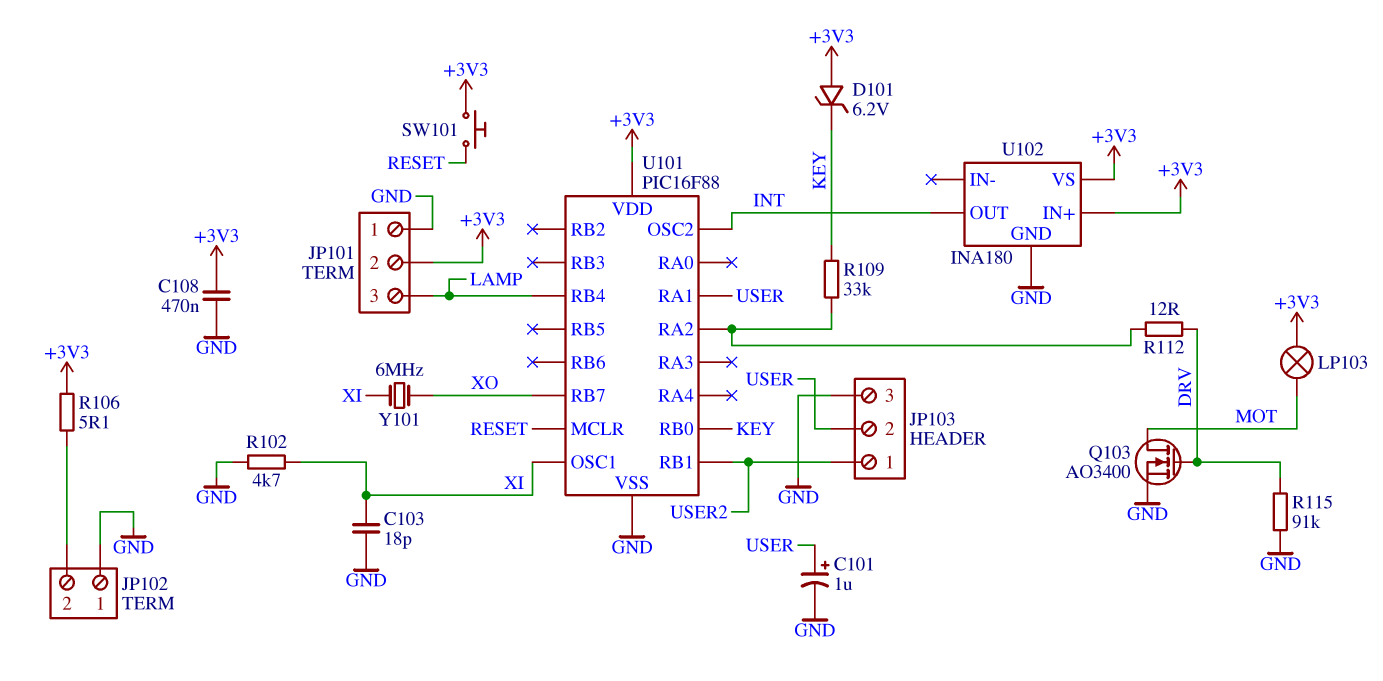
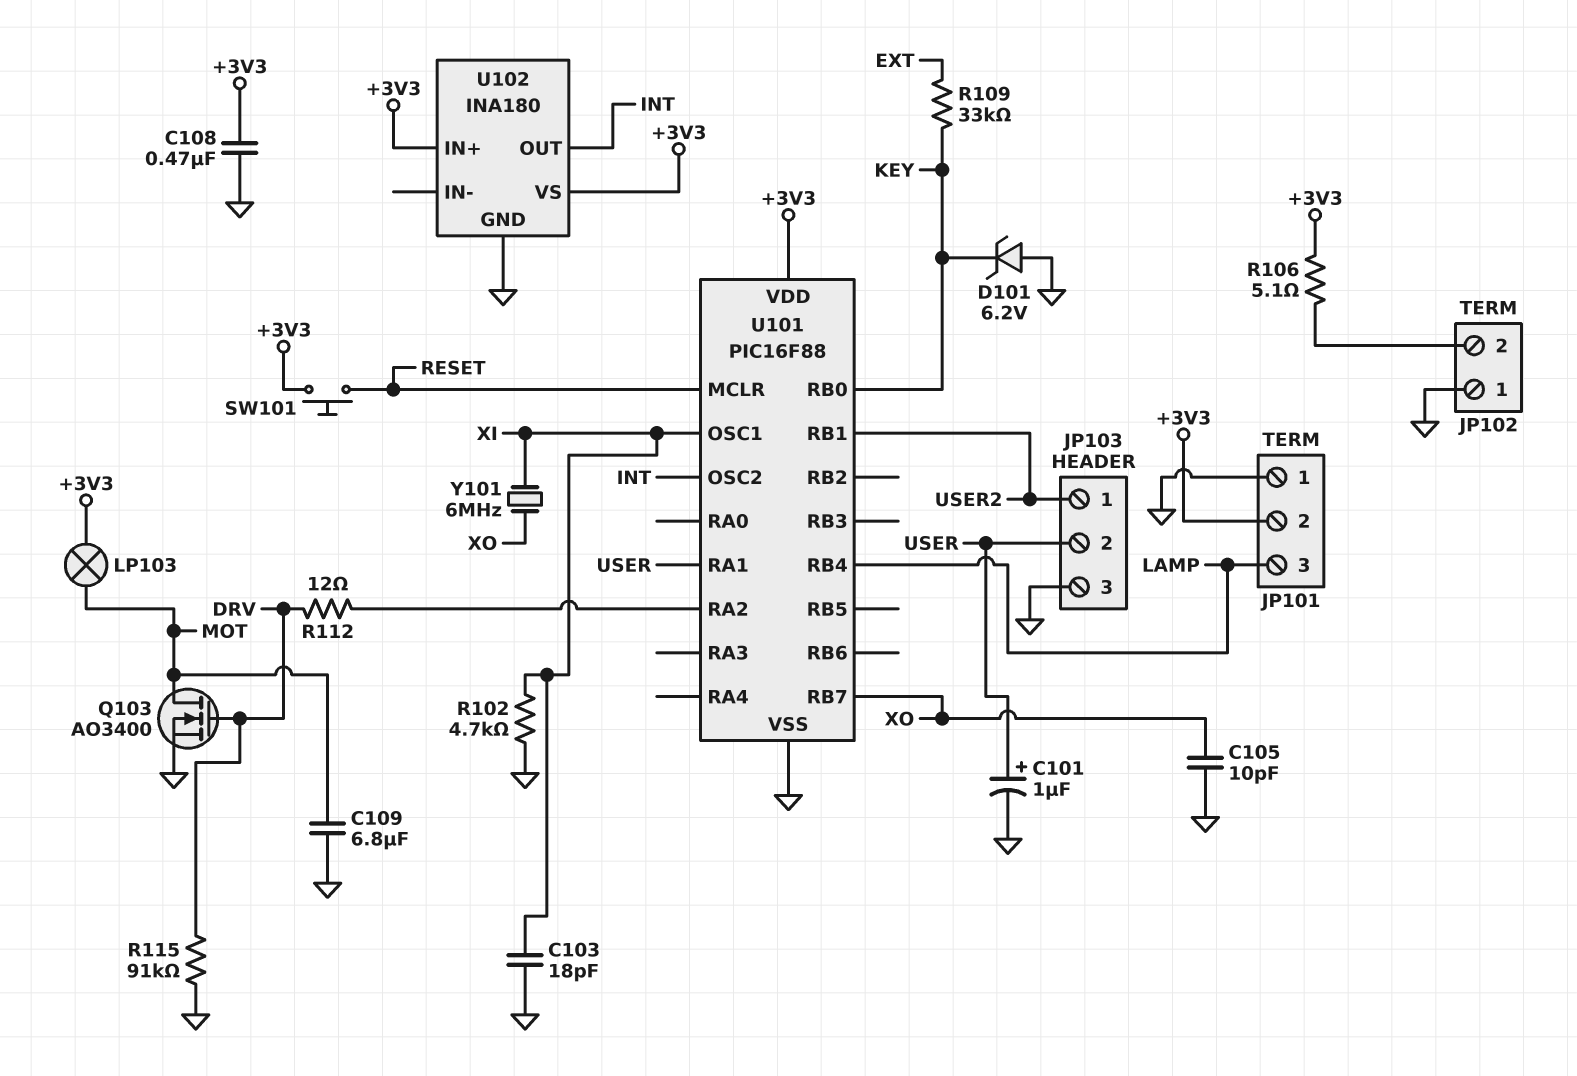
C105: none -> 10pF (GND, XO)
C109: none -> 6.8uF (GND, MOT)
D101: zener 6.2V (A +3V3, K KEY) -> zener 6.2V (A GND, K KEY)
R109: 33k (KEY, U101/RA2) -> 33k (EXT, KEY)

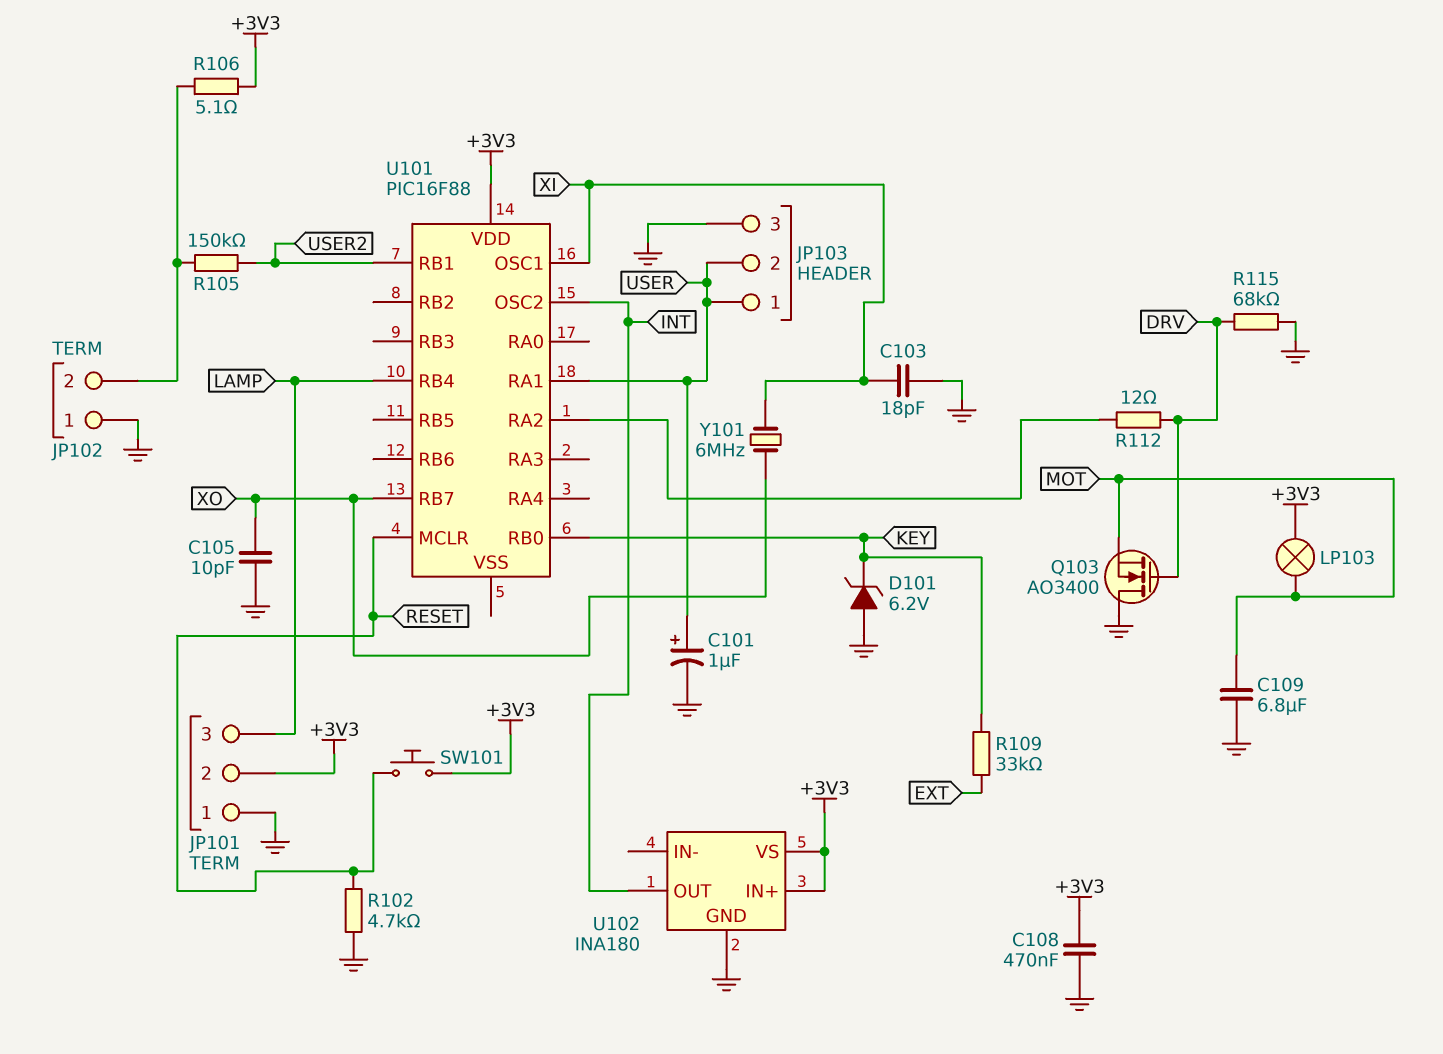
JP103 pin 1: USER2 -> USER
Q103: NMOS AO3400 (G DRV, D MOT, S GND) -> NMOS AO3400 (G DRV, D GND, S MOT)
R102: 4.7k (GND, XI) -> 4.7k (GND, RESET)
R105: none -> 150k (JP102/2, USER2)
R115: 91k (DRV, GND) -> 68k (DRV, GND)
U101 pin VSS: GND -> none

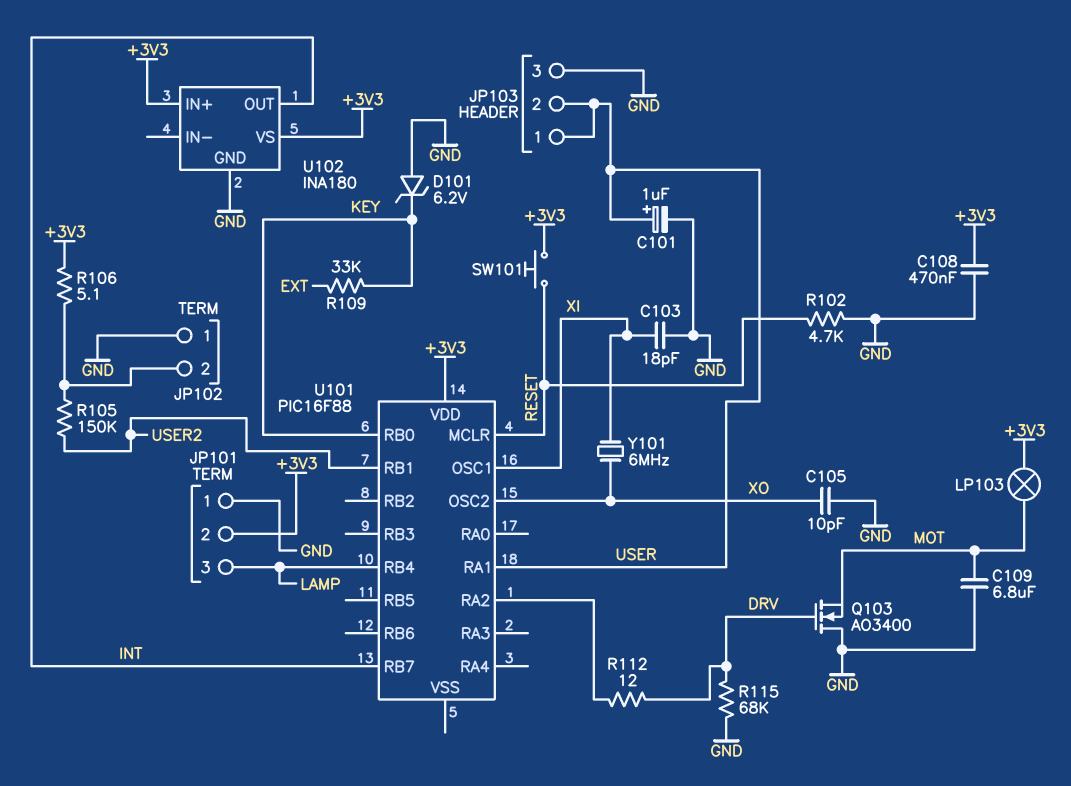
U101 pin OSC2: INT -> XO
U101 pin RB7: XO -> INT

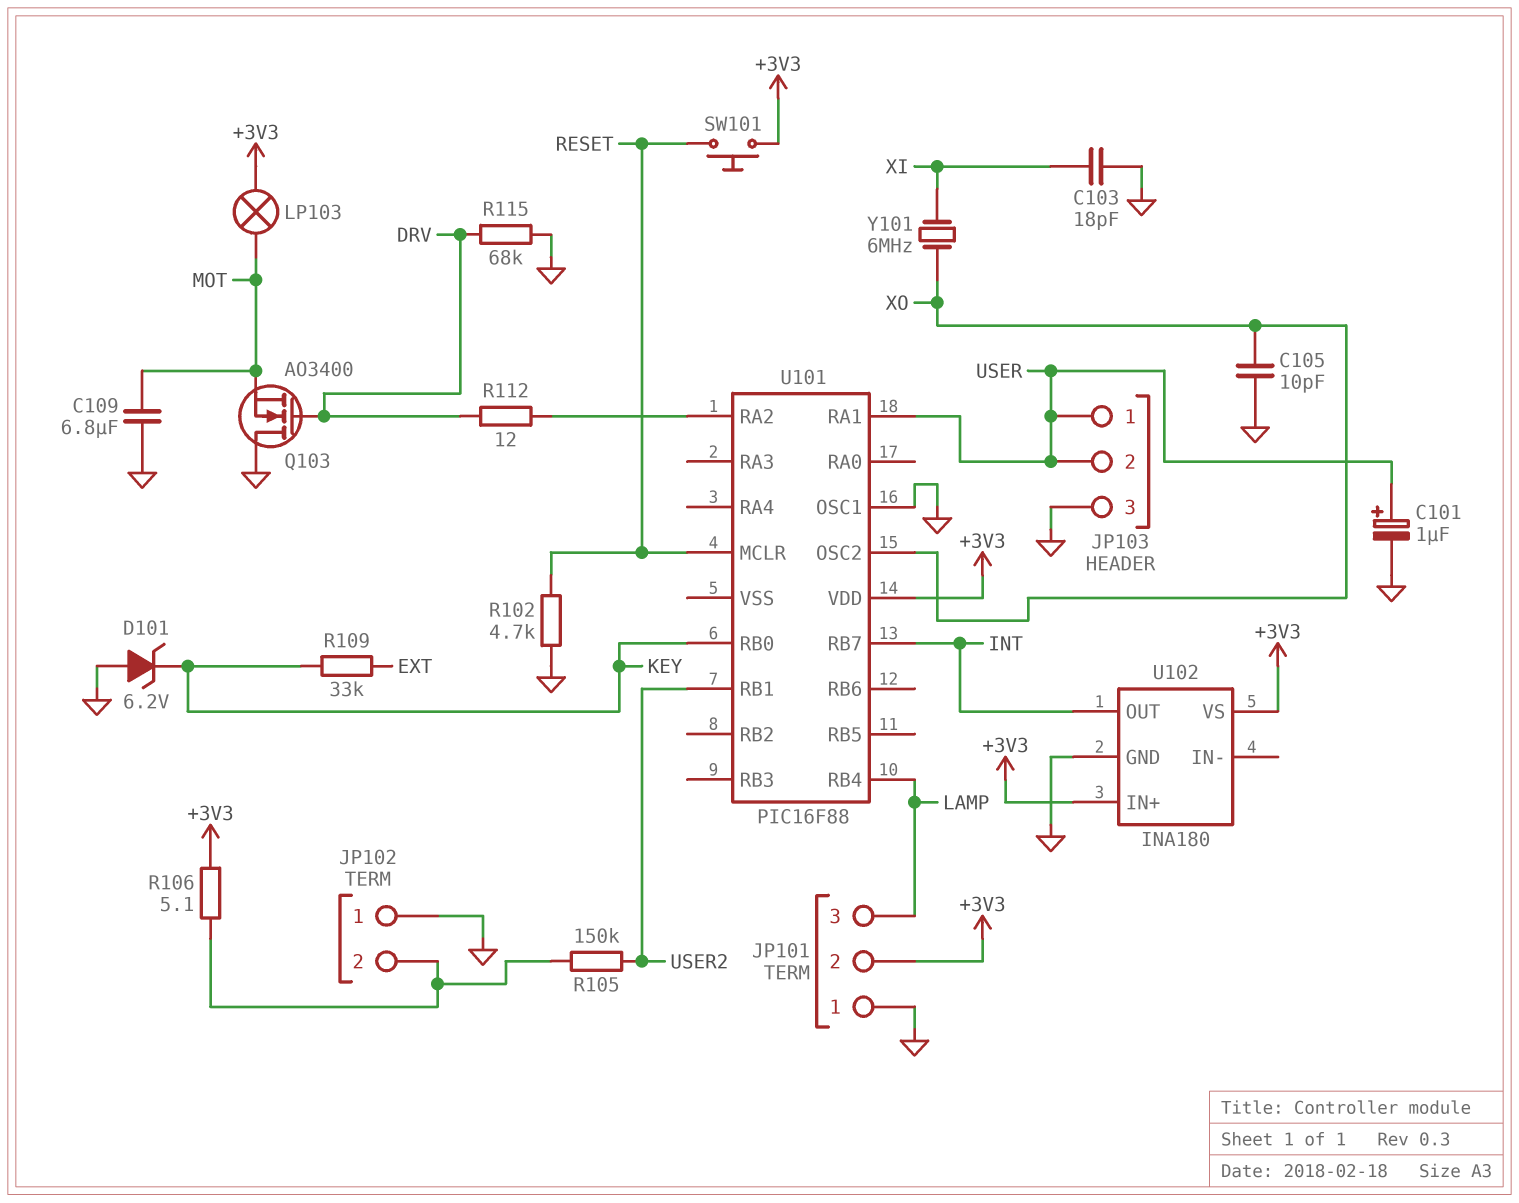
C108: 470nF (+3V3, GND) -> none
U101 pin OSC1: XI -> GND

